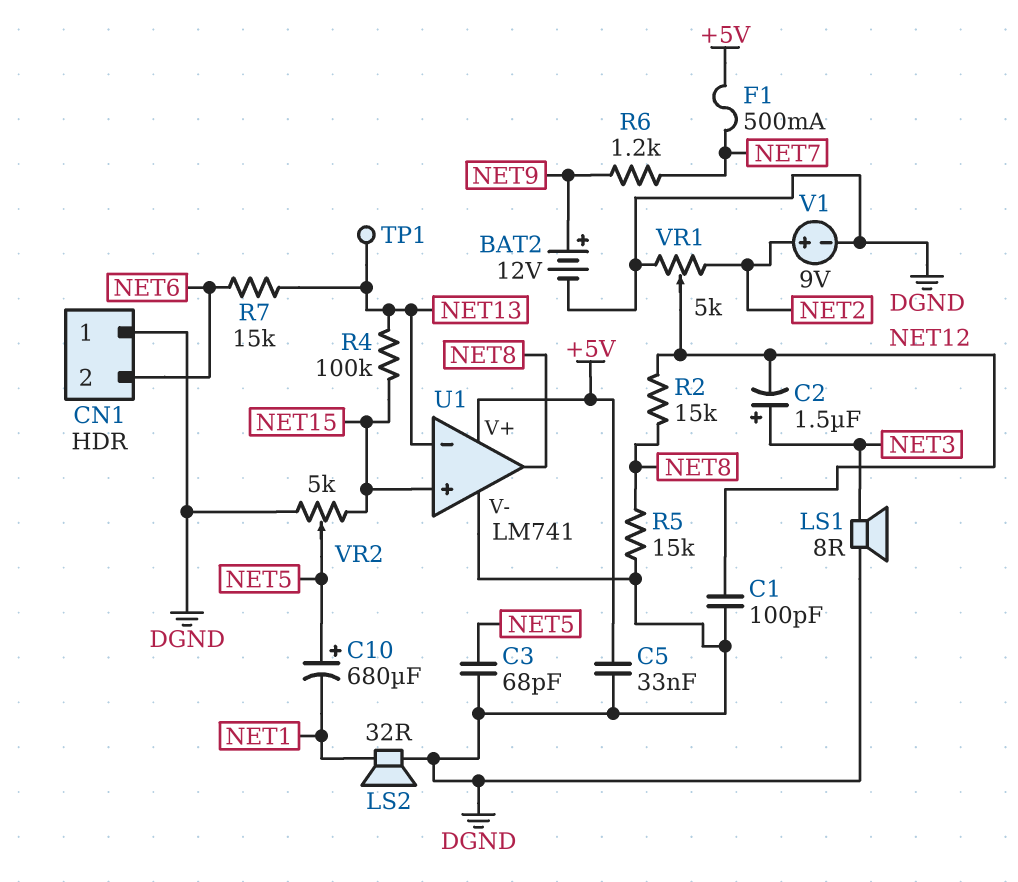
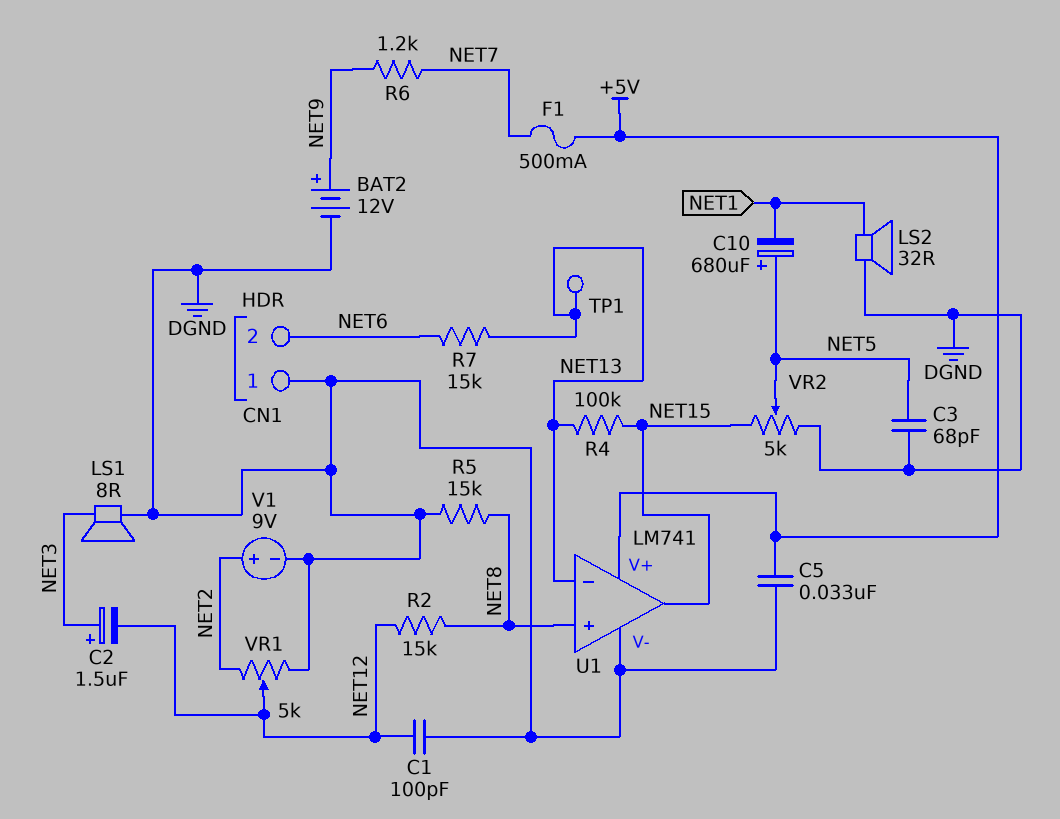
U1 pin in+: NET15 -> NET8
U1 pin out: NET8 -> NET15

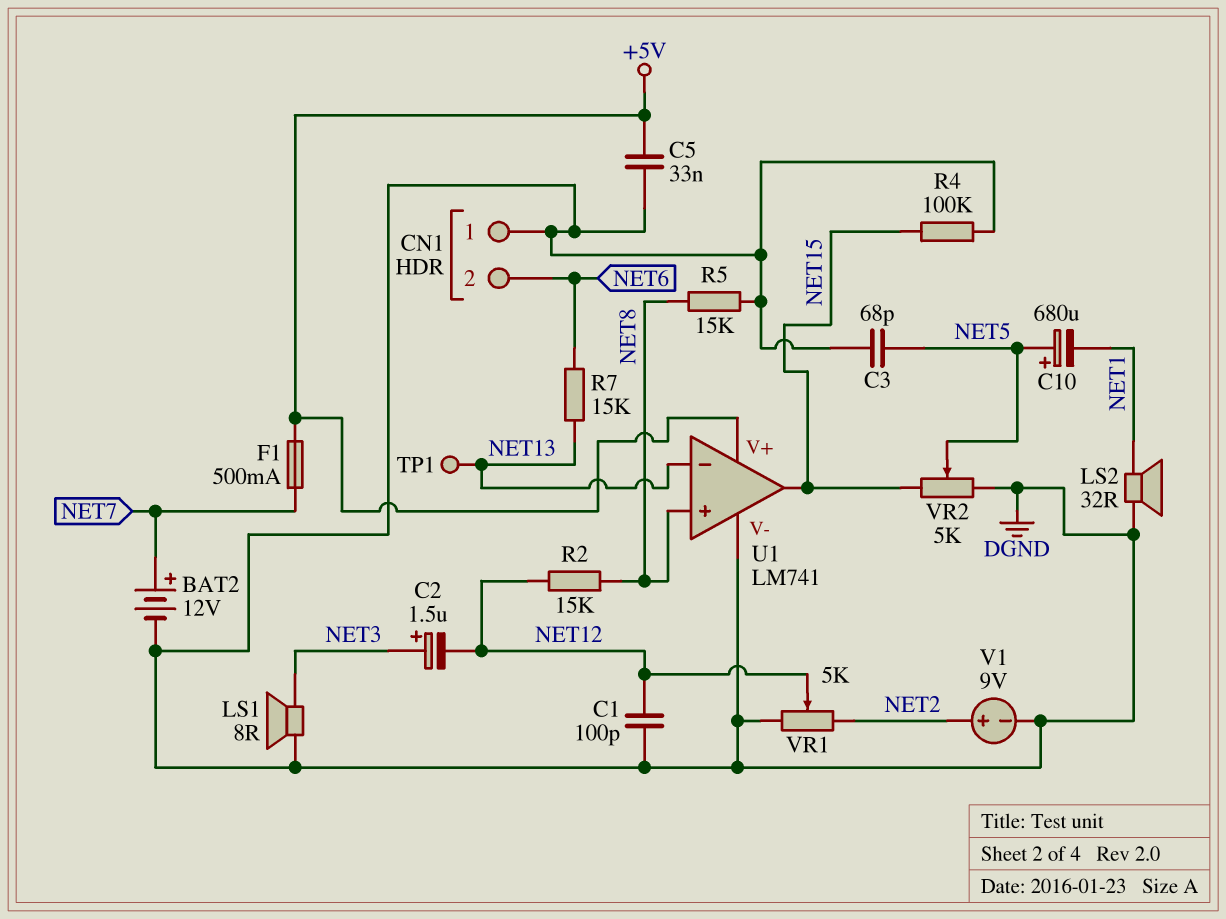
BAT2: 12V (plus NET9, minus DGND) -> 12V (plus NET7, minus DGND)
R4: 100k (NET13, NET15) -> 100k (DGND, NET15)
R6: 1.2k (NET7, NET9) -> none

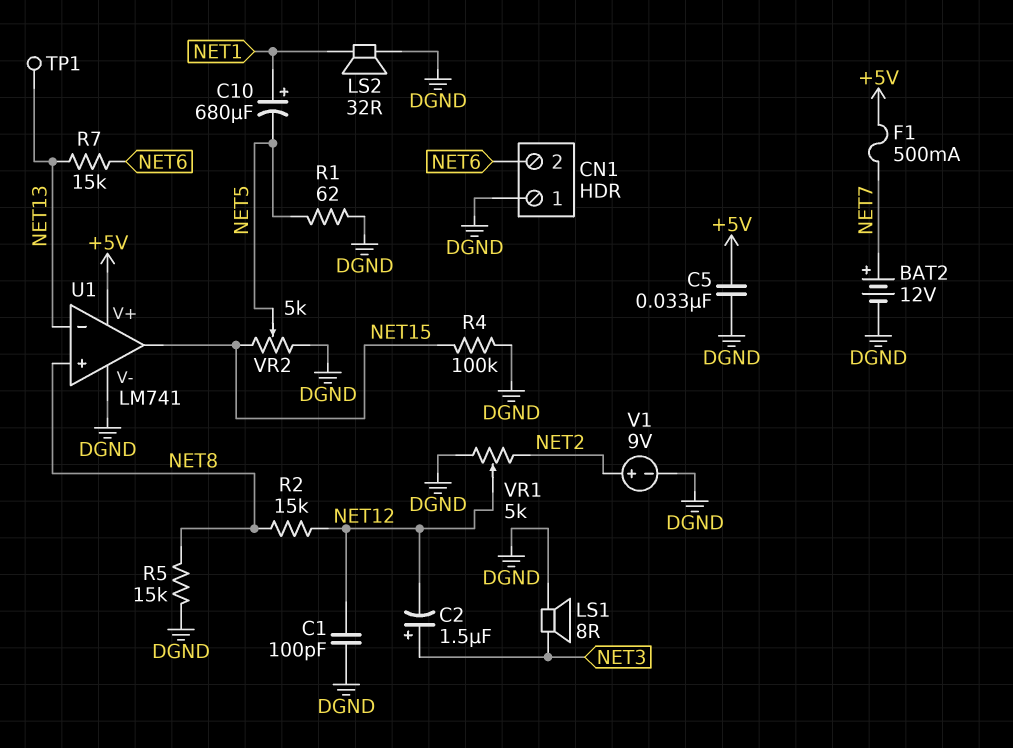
C3: 68pF (DGND, NET5) -> none
C10: 680uF (plus NET5, minus NET1) -> 680uF (plus NET1, minus NET5)
R1: none -> 62 (DGND, NET5)

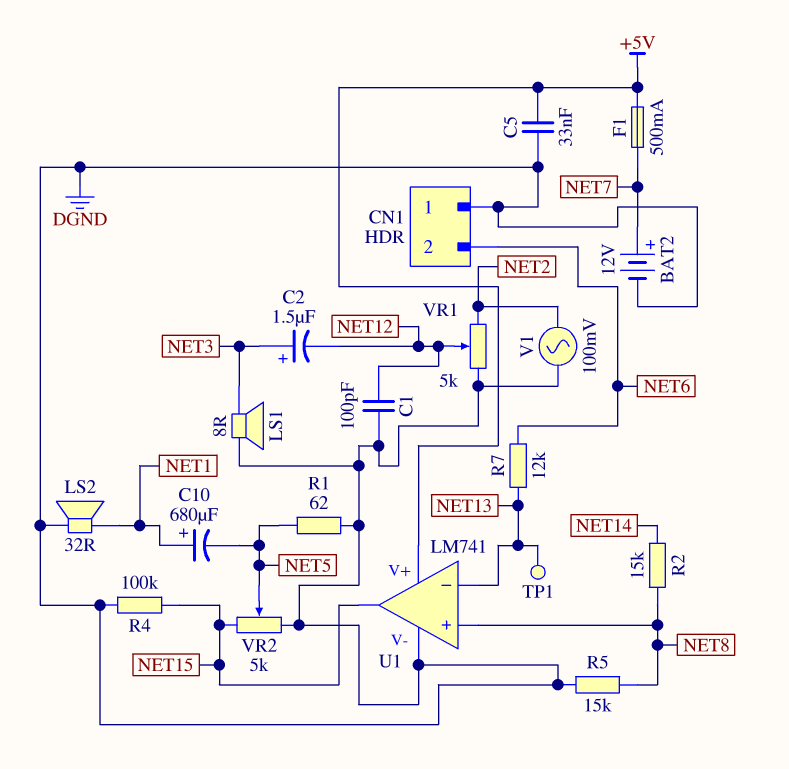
R2: 15k (NET8, NET12) -> 15k (NET8, NET14)
R7: 15k (NET6, NET13) -> 12k (NET6, NET13)
V1: 9V (plus NET2, minus DGND) -> AC 100mV (DGND, NET2)

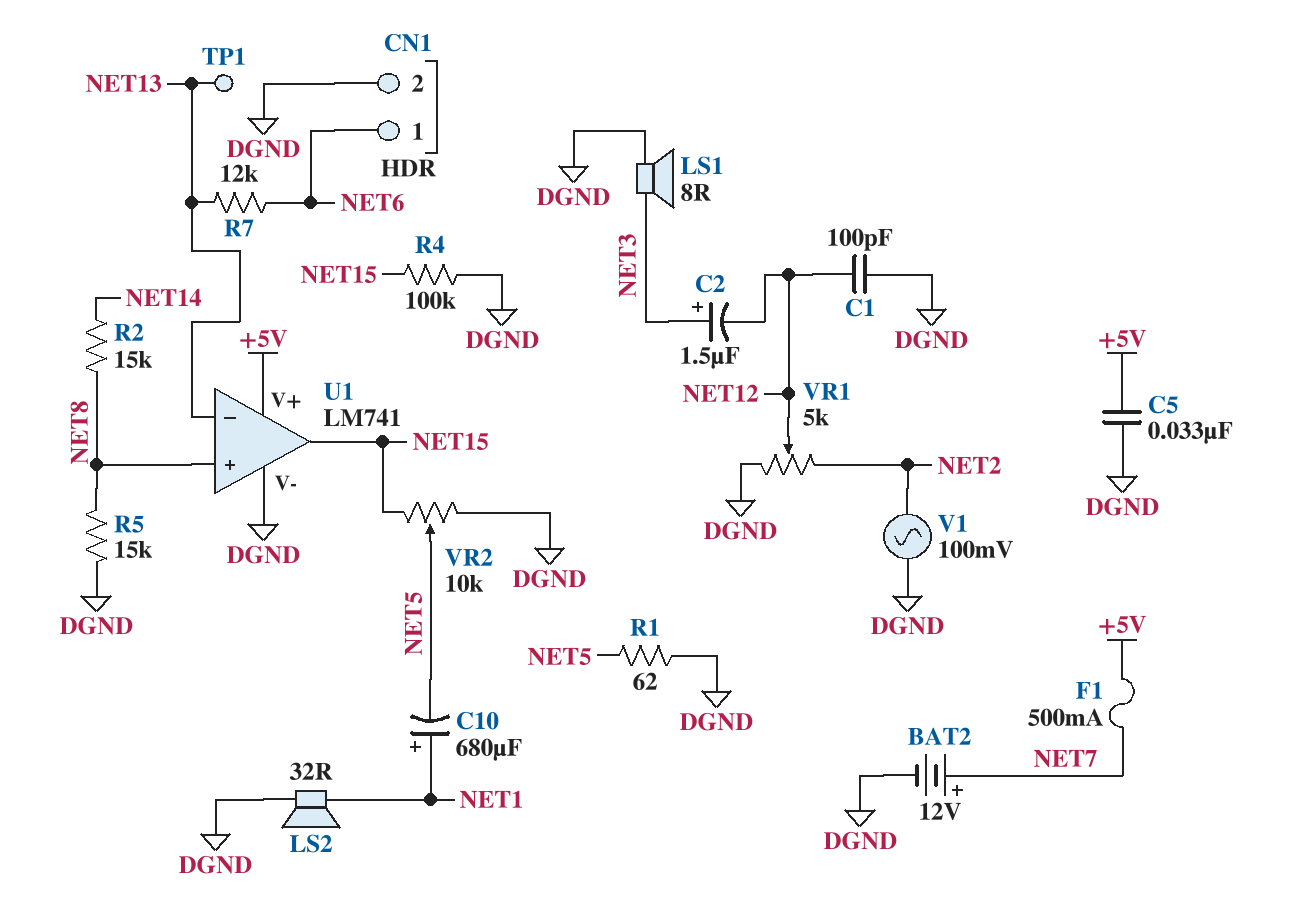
CN1 pin 1: DGND -> NET6
CN1 pin 2: NET6 -> DGND
VR2: 5k (DGND, NET15, wiper NET5) -> 10k (DGND, NET15, wiper NET5)

